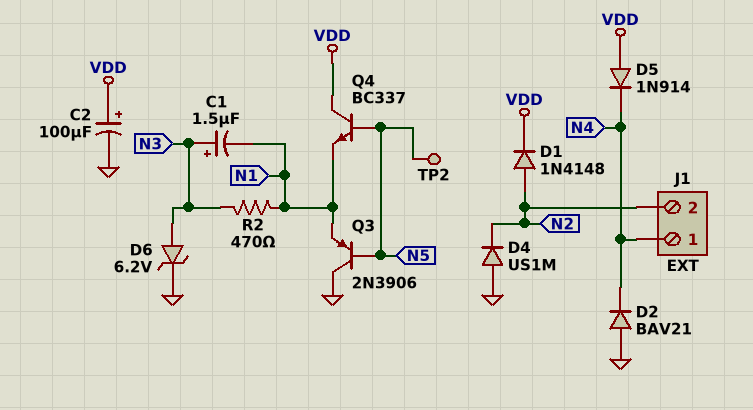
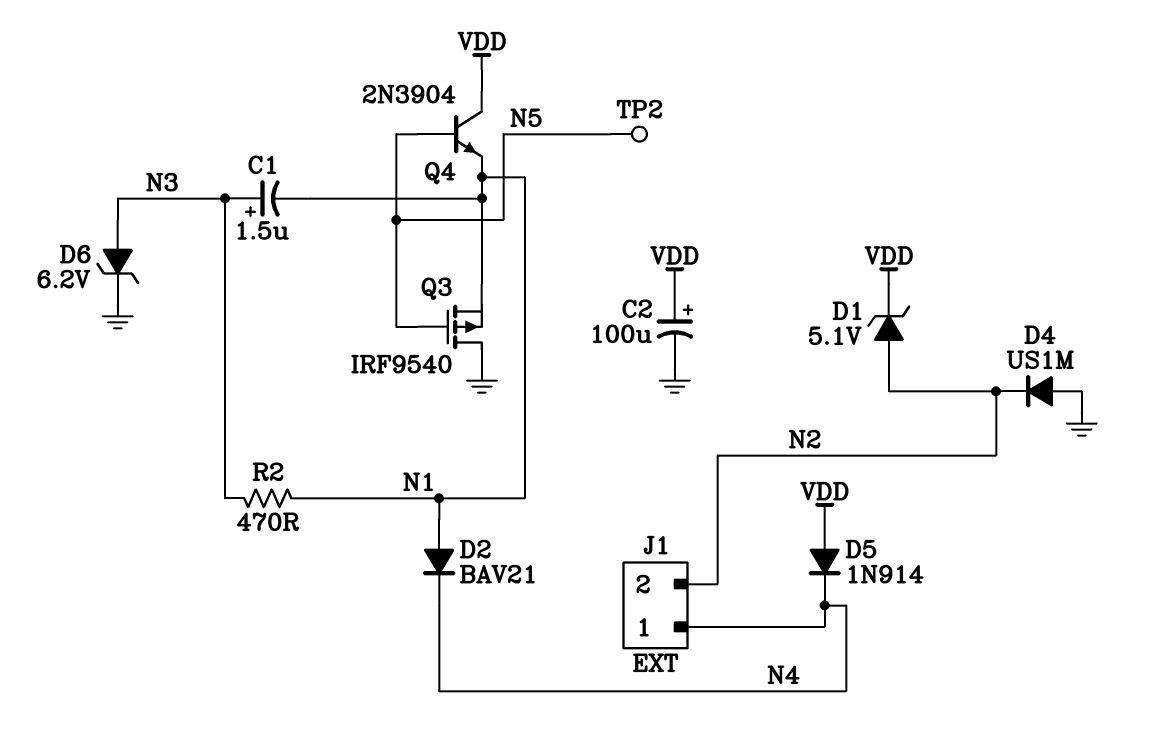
D1: diode 1N4148 (A N2, K VDD) -> zener 5.1V (A N2, K VDD)
D2: diode BAV21 (A GND, K N4) -> diode BAV21 (A N1, K N4)
Q3: PNP 2N3906 (B N5, C GND, E N1) -> PMOS IRF9540 (G N5, D GND, S N1)
Q4: NPN BC337 (B N5, C VDD, E N1) -> NPN 2N3904 (B N5, C VDD, E N1)

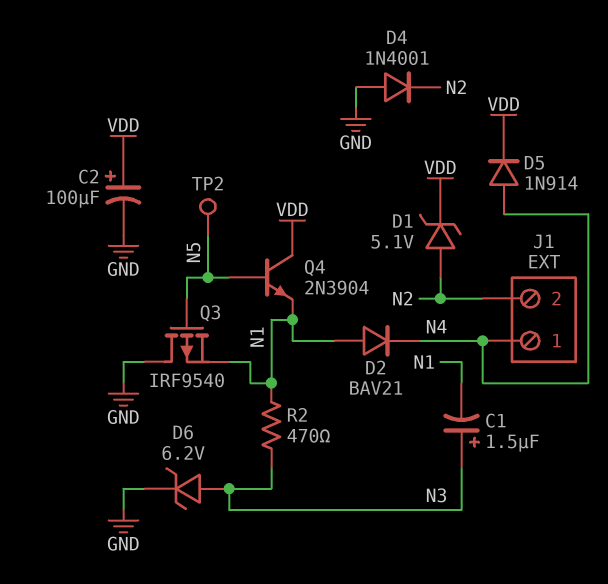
D4: diode US1M (A GND, K N2) -> diode 1N4001 (A GND, K N2)
D5: diode 1N914 (A VDD, K N4) -> diode 1N914 (A N4, K VDD)

